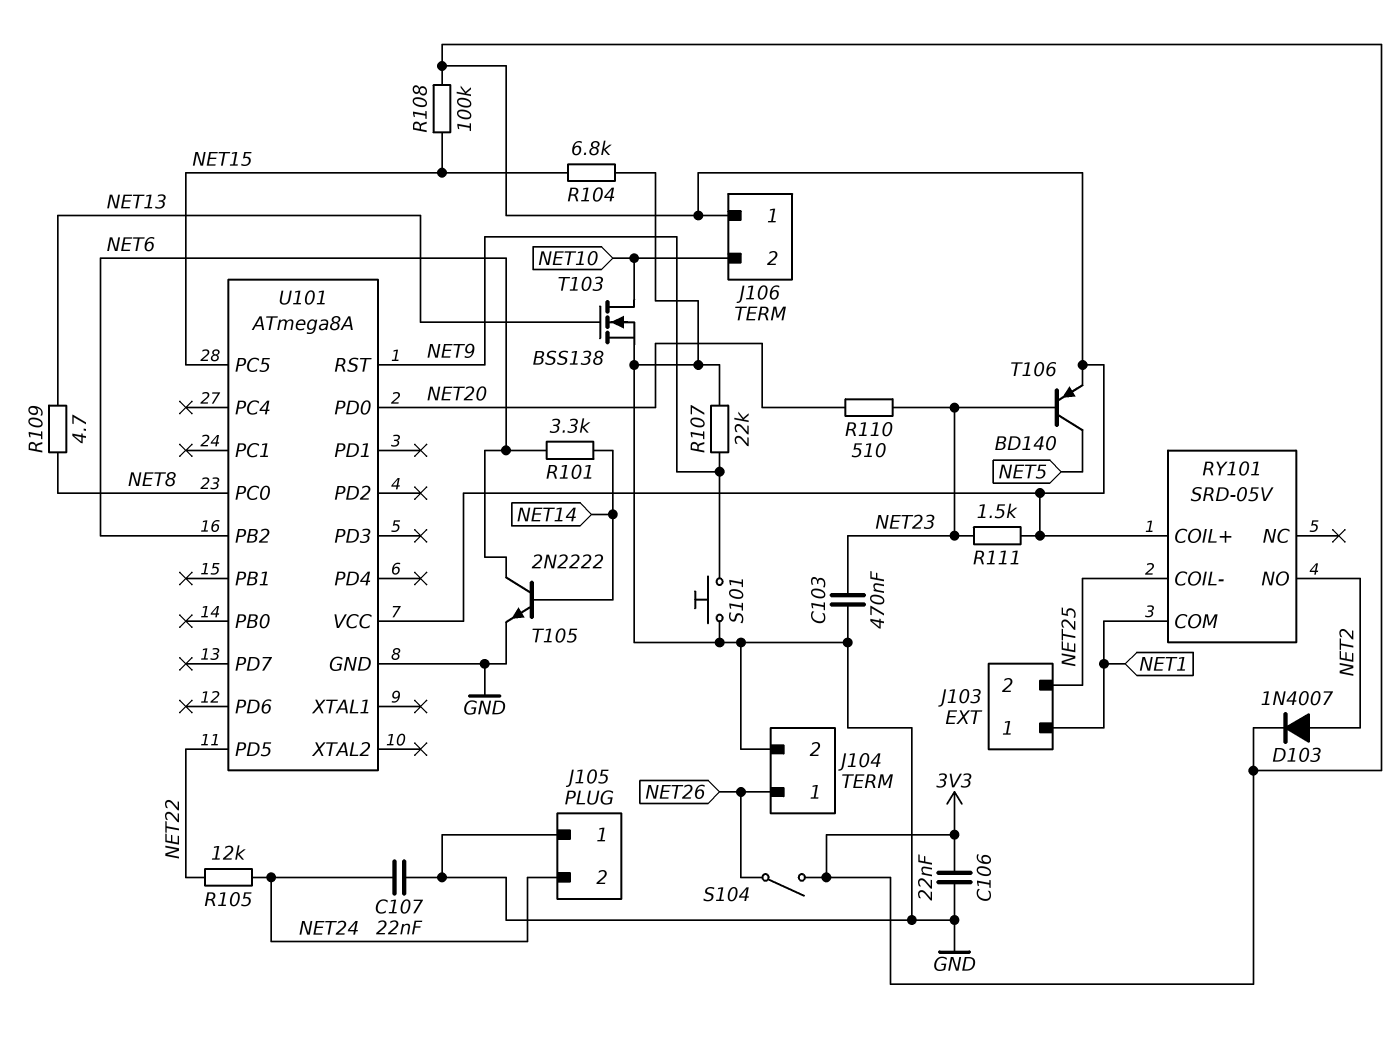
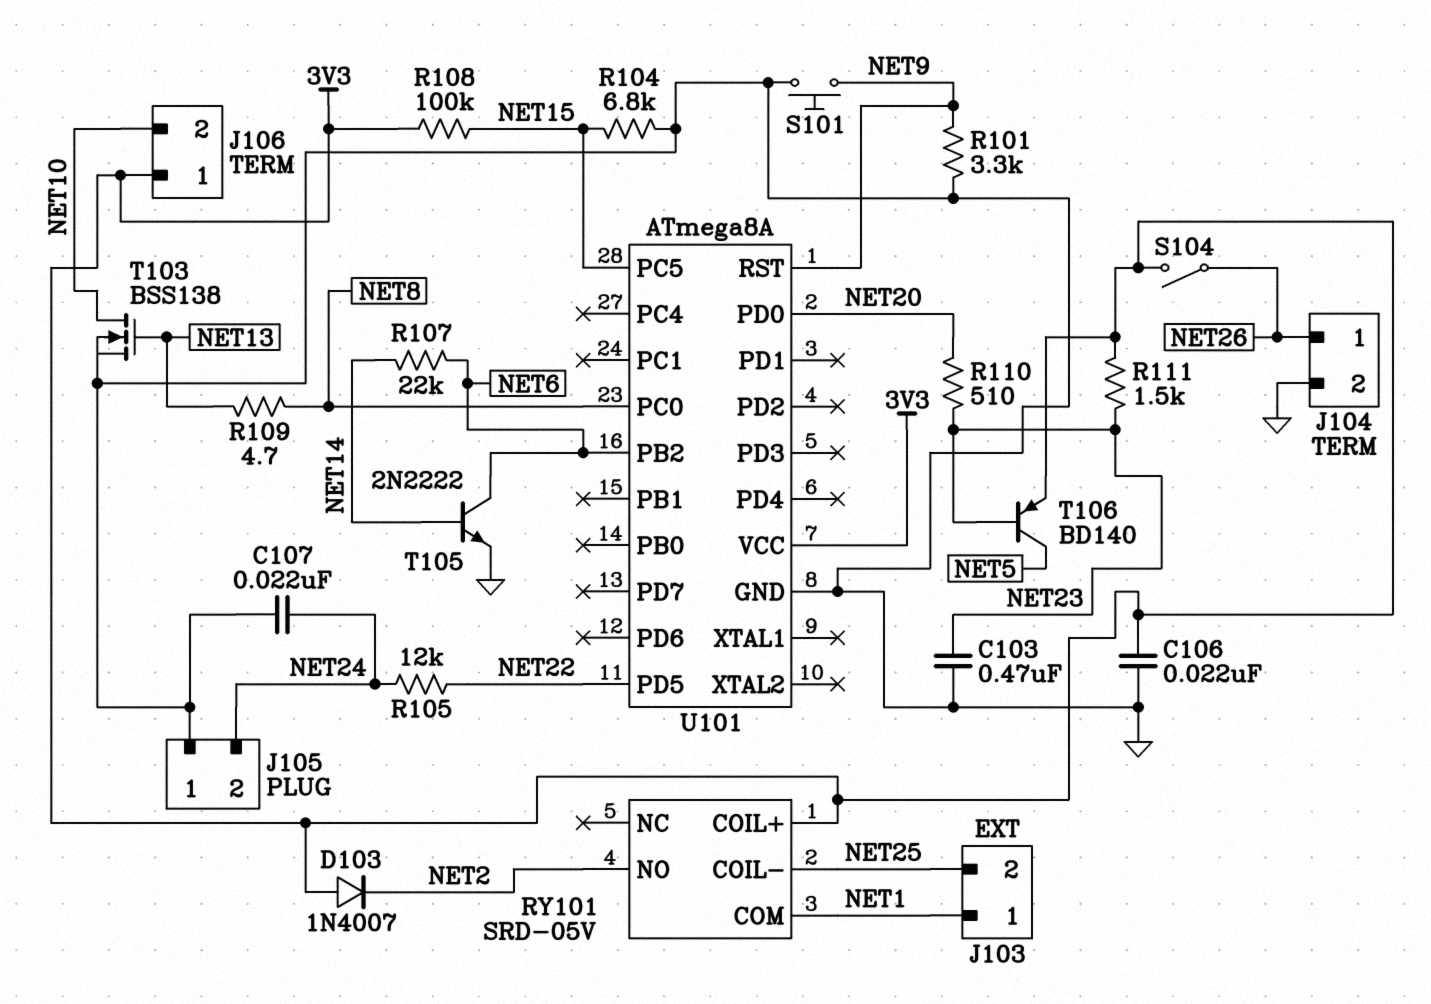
D103: diode 1N4007 (A NET2, K 3V3) -> diode 1N4007 (A 3V3, K NET2)
R101: 3.3k (NET6, NET14) -> 3.3k (GND, NET9)
R107: 22k (GND, NET9) -> 22k (NET6, NET14)

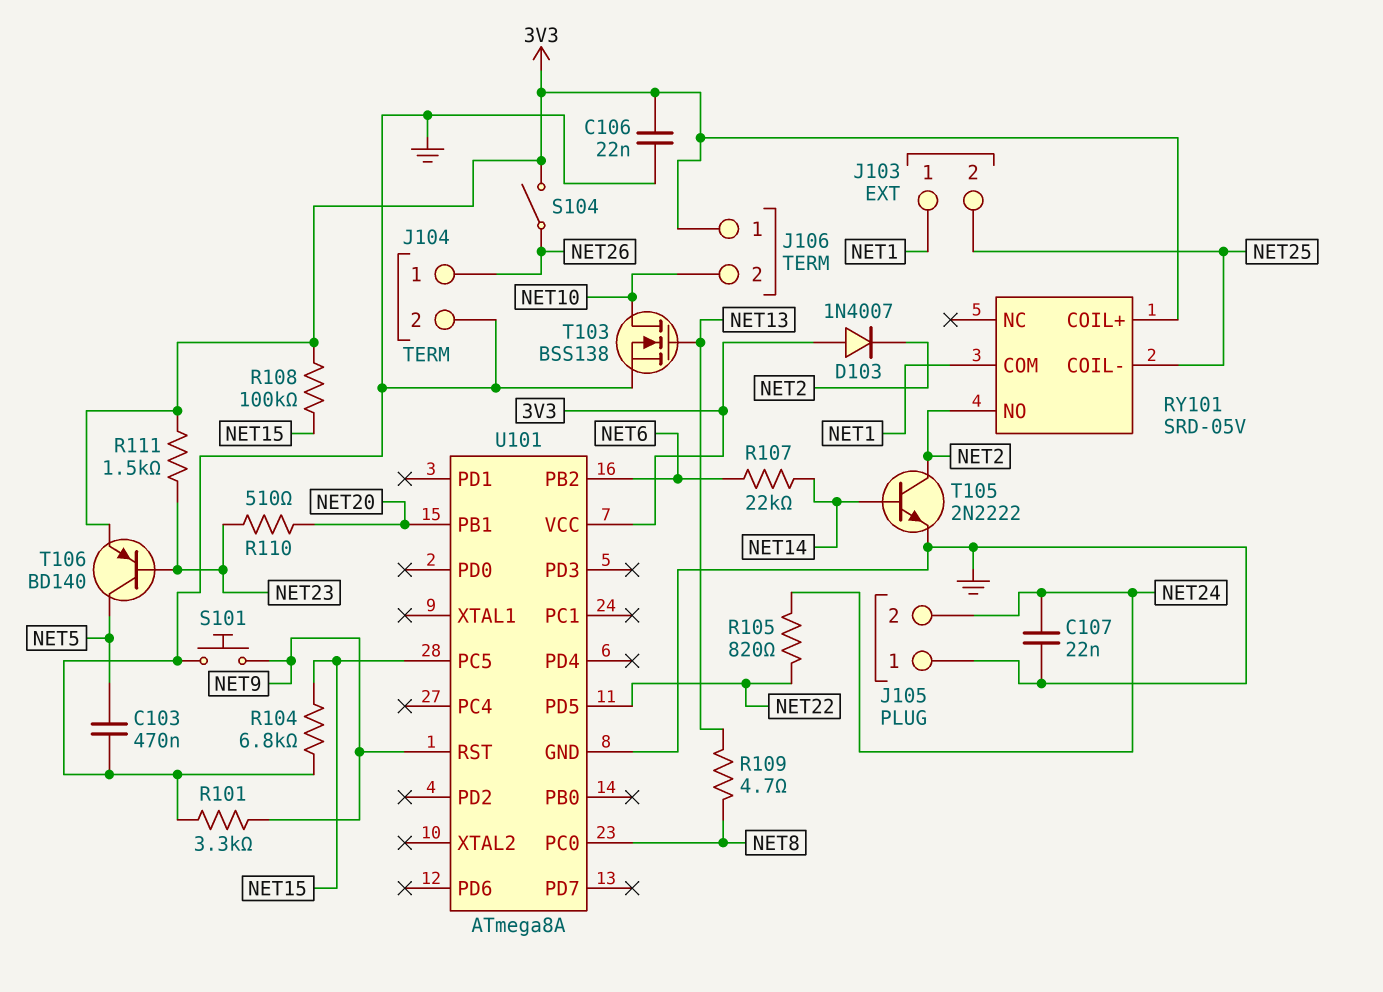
C103: 470nF (GND, NET23) -> 470nF (GND, NET5)
R105: 12k (NET22, NET24) -> 820 (NET22, NET24)
T105: NPN 2N2222 (B NET14, C NET6, E GND) -> NPN 2N2222 (B NET14, C NET2, E GND)
U101 pin PB1: none -> NET20
U101 pin PD0: NET20 -> none

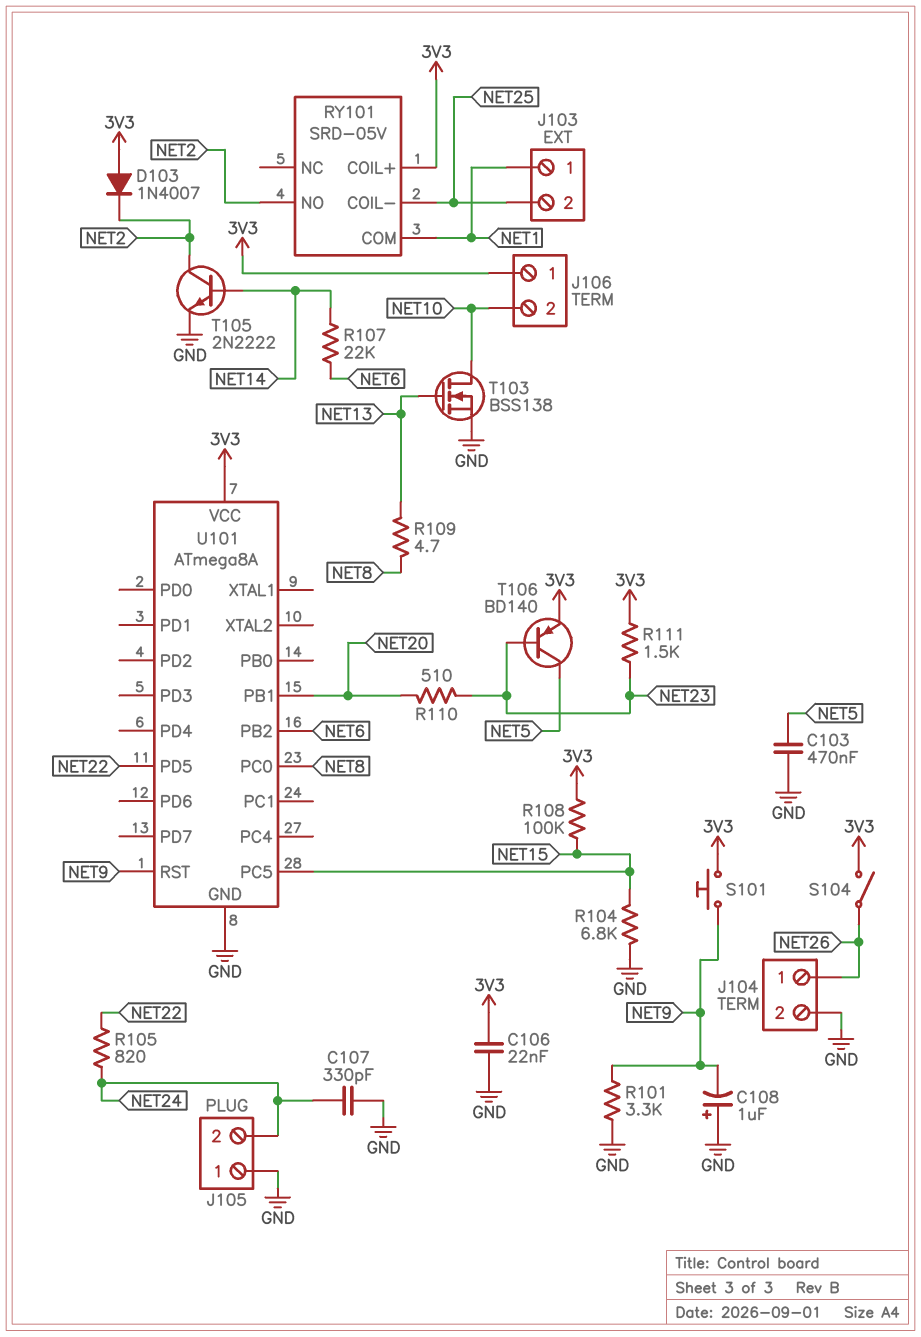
C107: 22nF (GND, NET24) -> 330pF (GND, NET24)
C108: none -> 1uF (plus GND, minus NET9)
S101: button (GND, NET9) -> button (3V3, NET9)

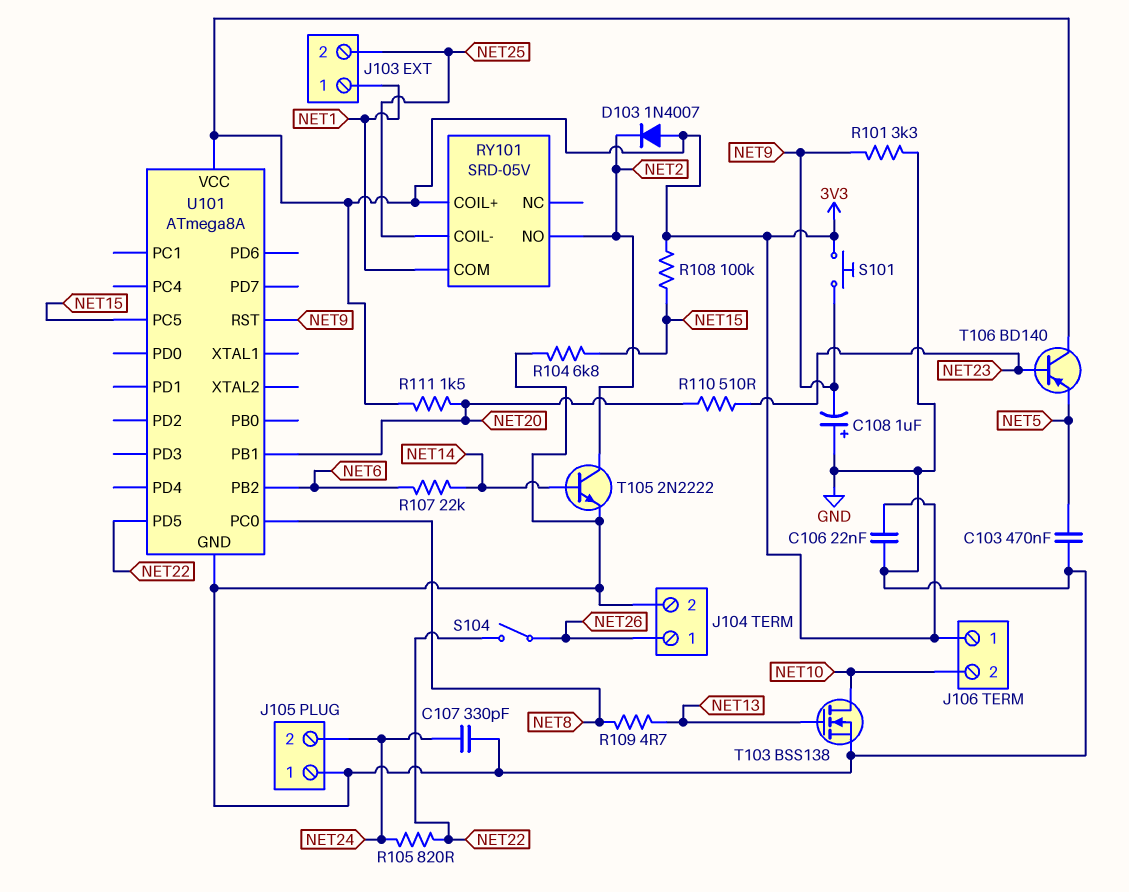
R111: 1.5k (3V3, NET23) -> 1.5k (3V3, NET20)
S104: switch (3V3, NET26) -> switch (NET22, NET26)
T106: PNP BD140 (B NET23, C NET5, E 3V3) -> PNP BD140 (B NET23, C 3V3, E NET5)

